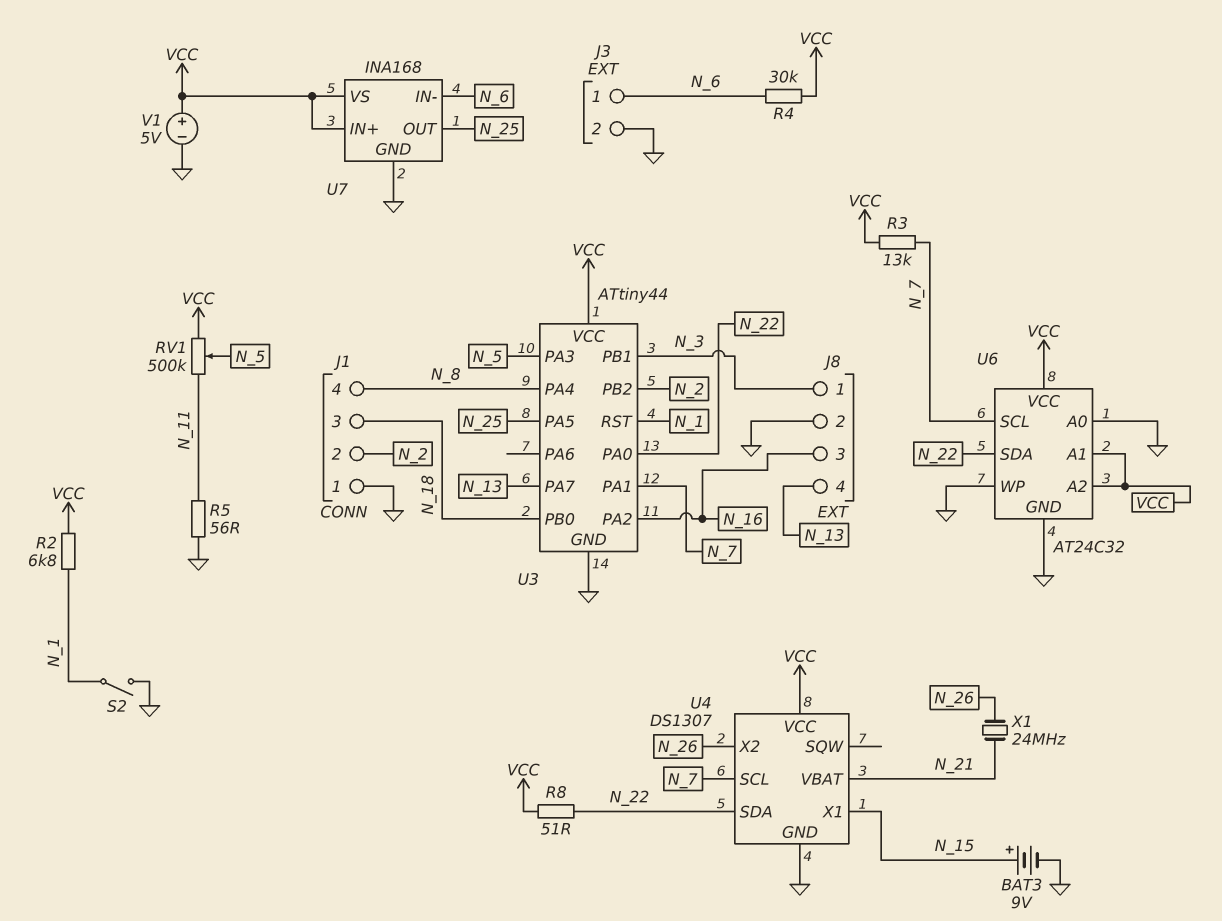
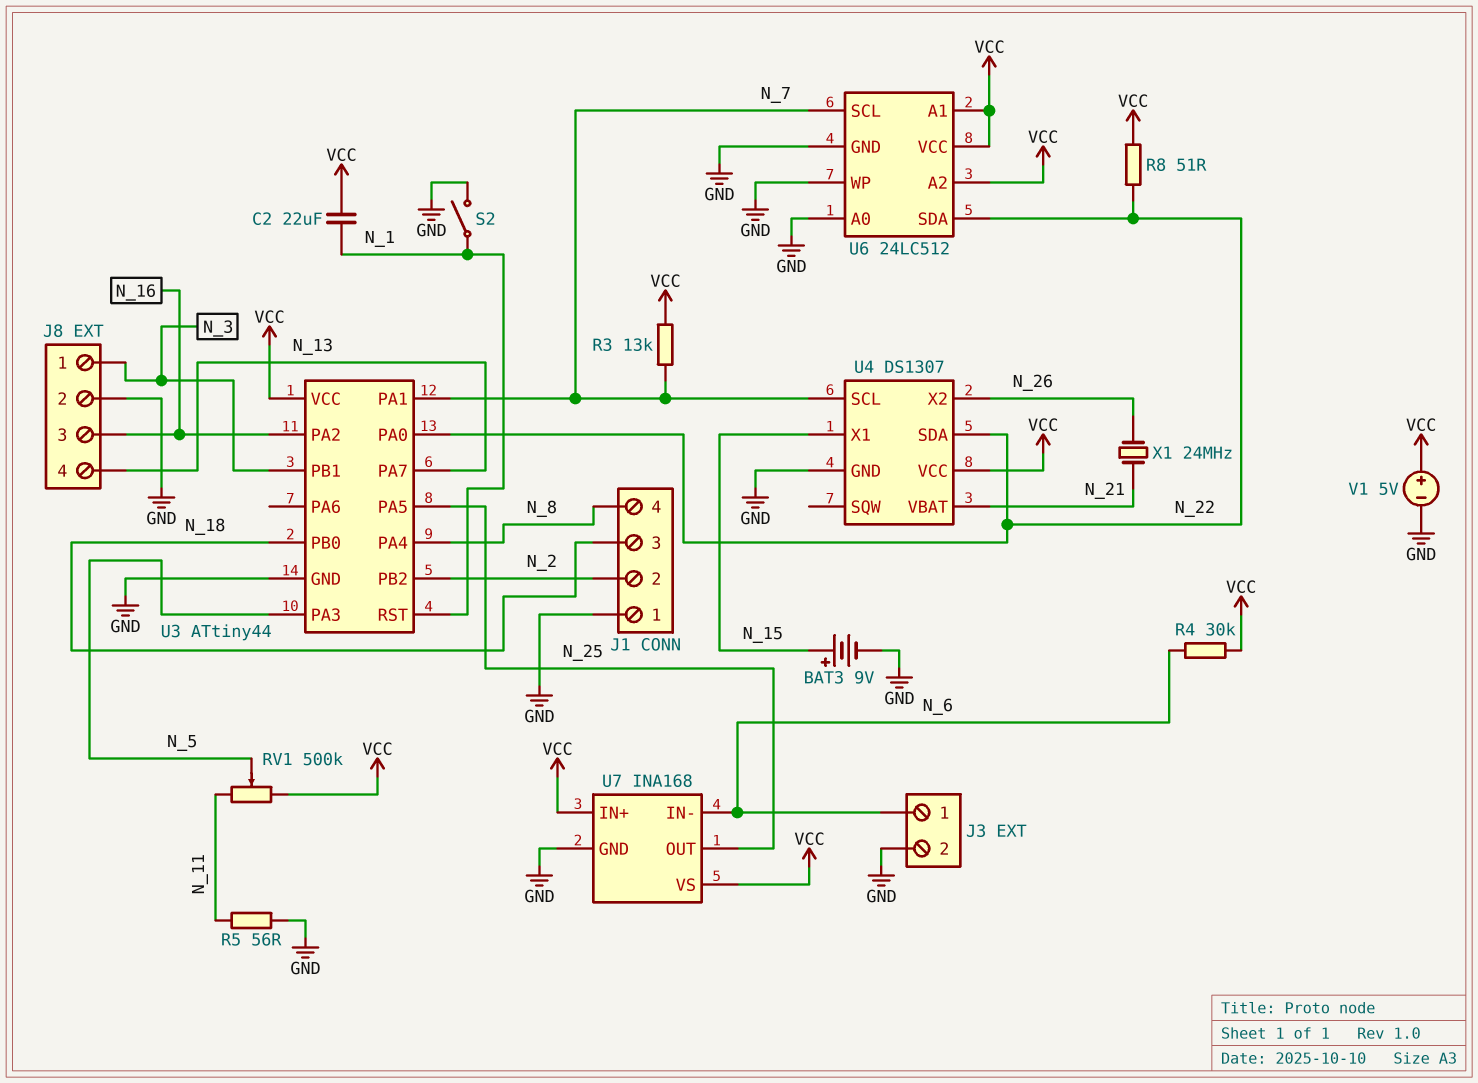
C2: none -> 22uF (N_1, VCC)
R2: 6.8k (N_1, VCC) -> none
U6: AT24C32 -> 24LC512

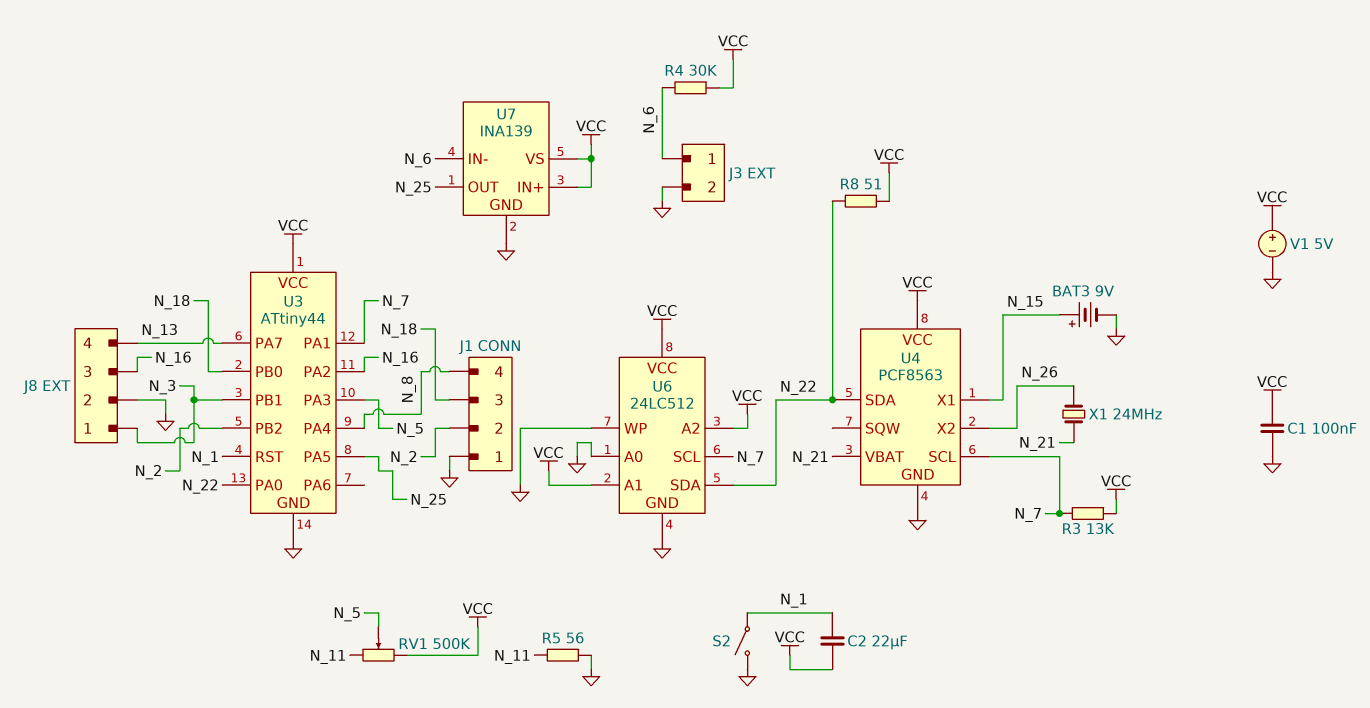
C1: none -> 100nF (GND, VCC)
U4: DS1307 -> PCF8563
U7: INA168 -> INA139

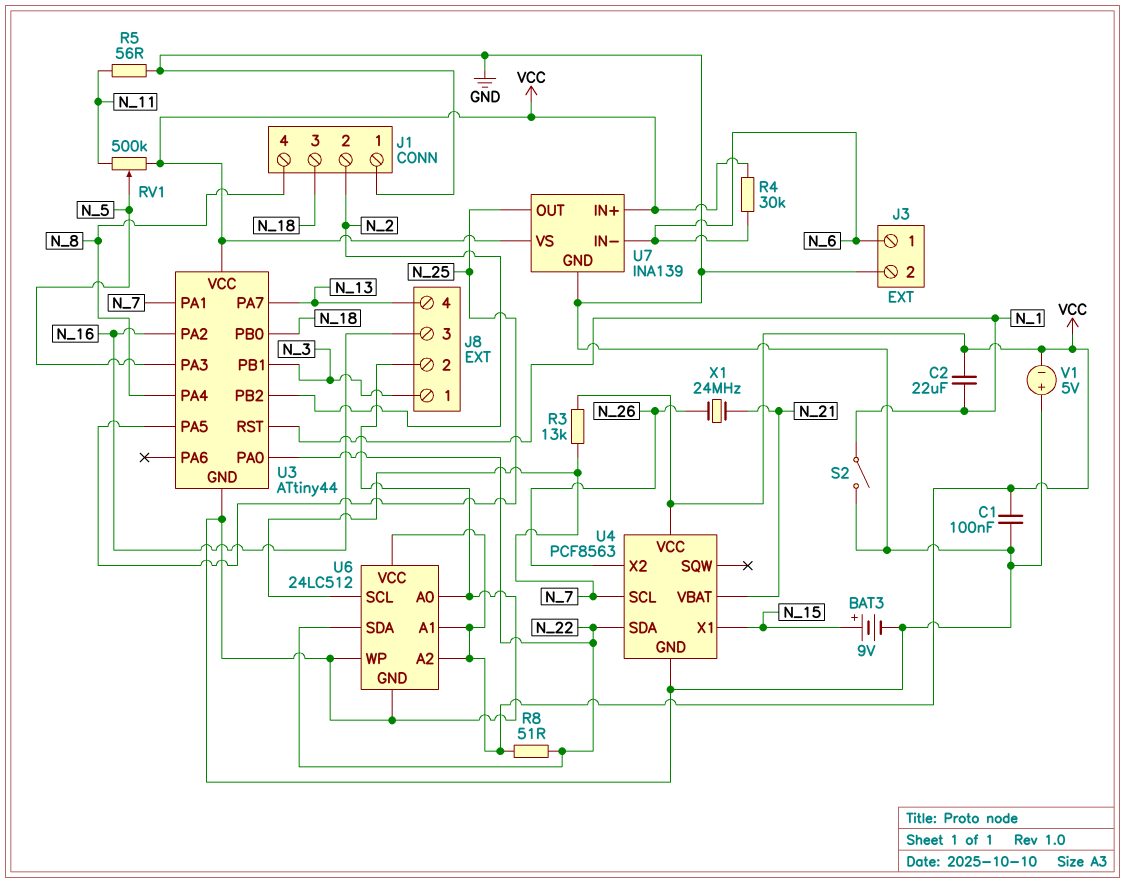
V1: 5V (plus VCC, minus GND) -> 5V (plus GND, minus VCC)

